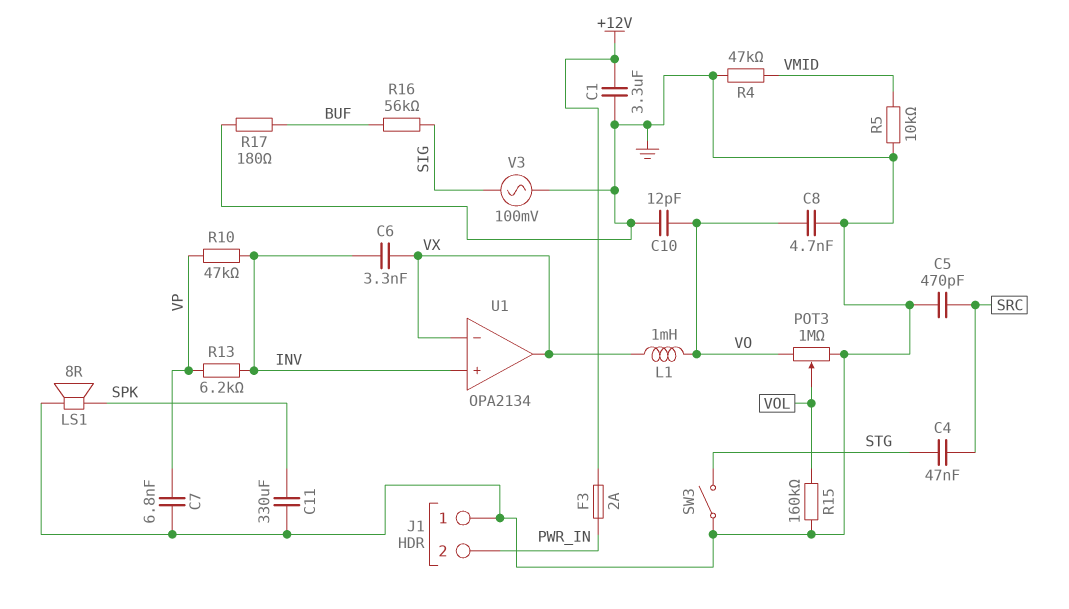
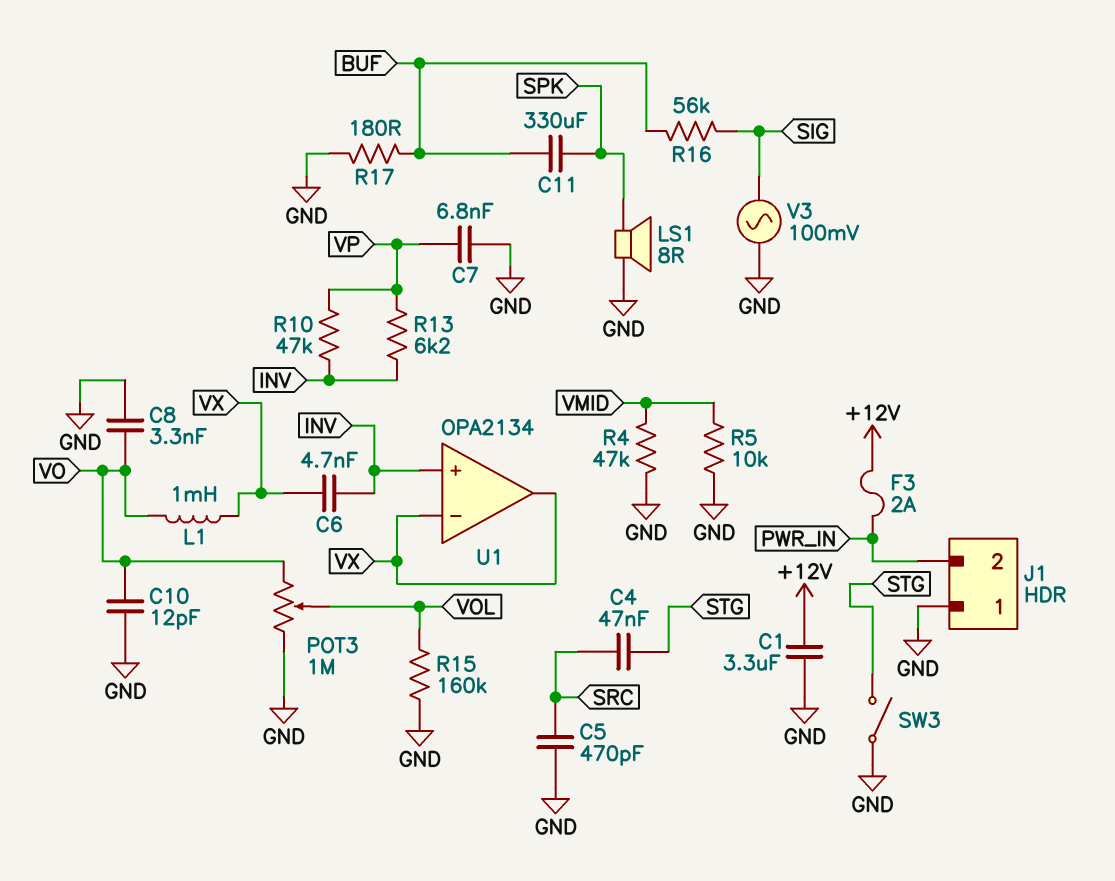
C6: 3.3nF (INV, VX) -> 4.7nF (INV, VX)
C8: 4.7nF (GND, VO) -> 3.3nF (GND, VO)
C11: 330uF (GND, SPK) -> 330uF (BUF, SPK)

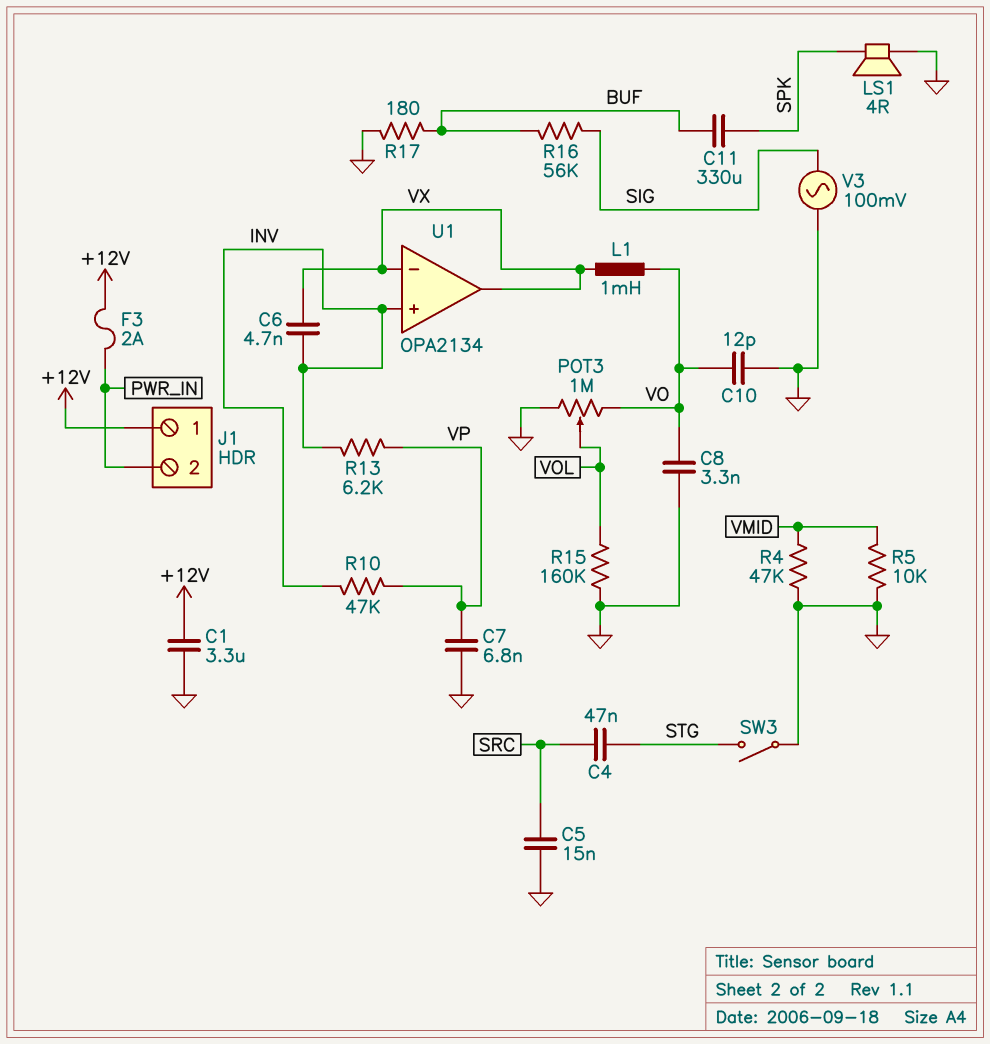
C5: 470pF (GND, SRC) -> 15nF (GND, SRC)
J1 pin 1: GND -> +12V
LS1: speaker 8R (GND, SPK) -> speaker 4R (GND, SPK)

